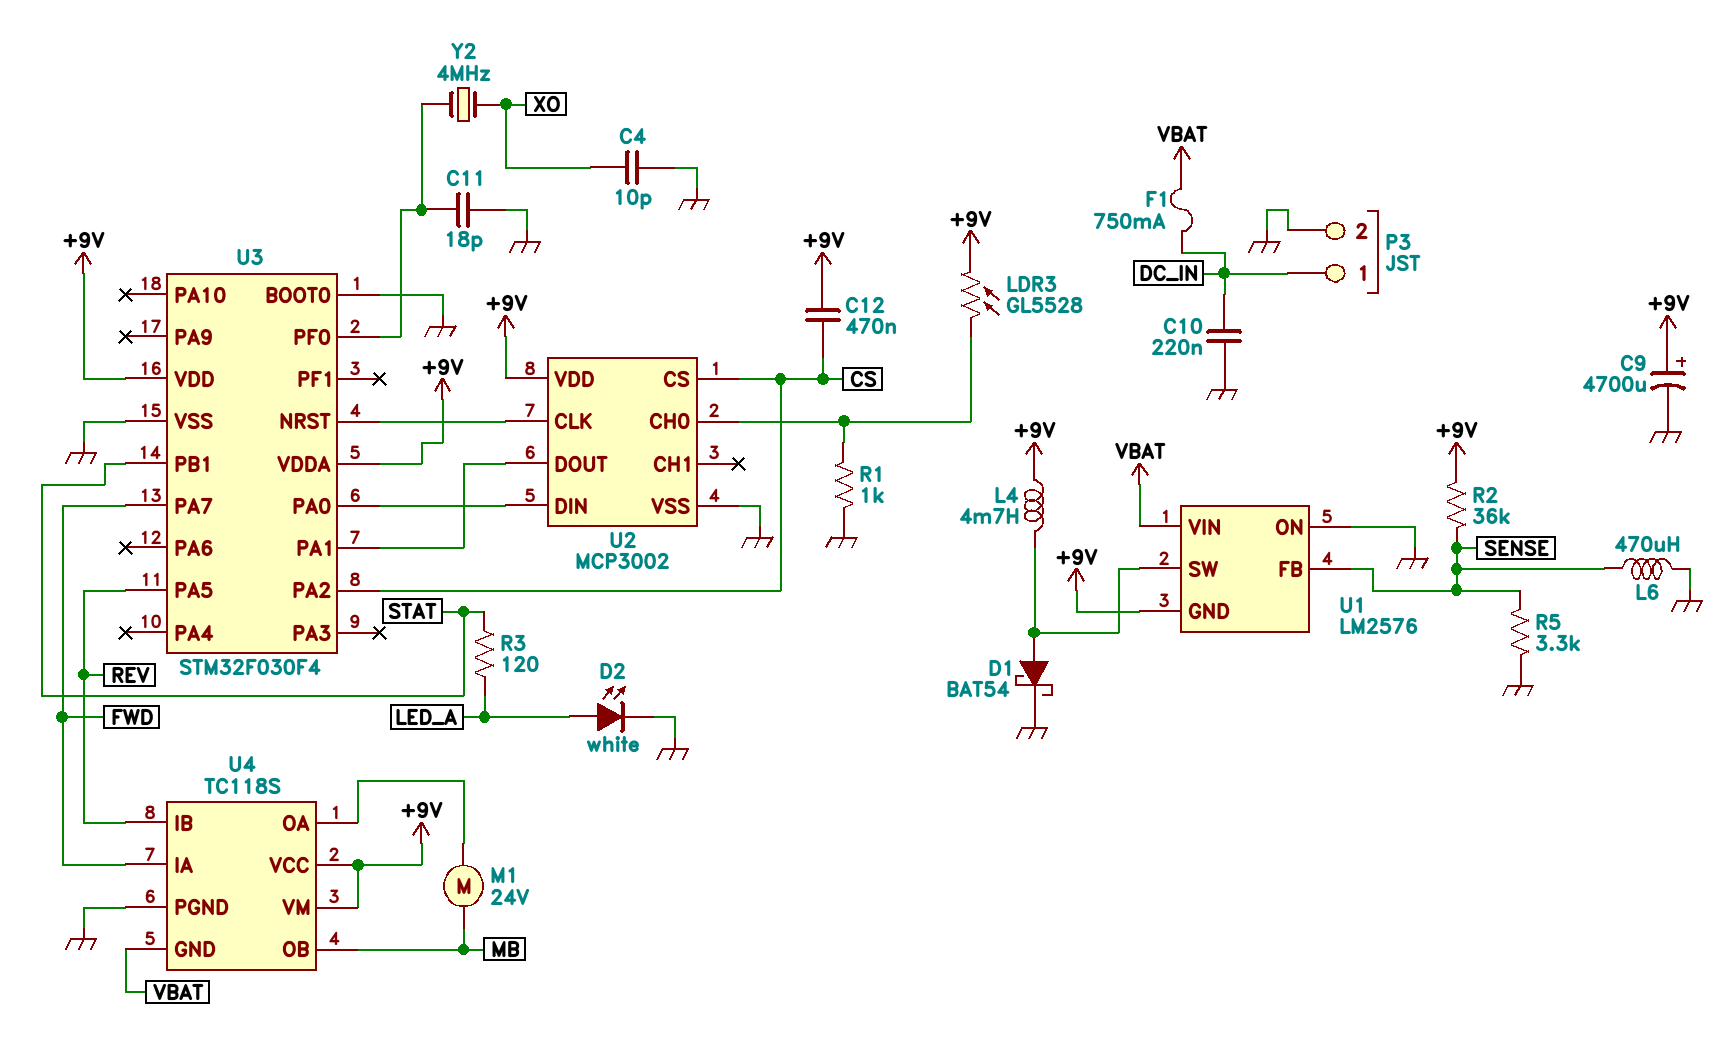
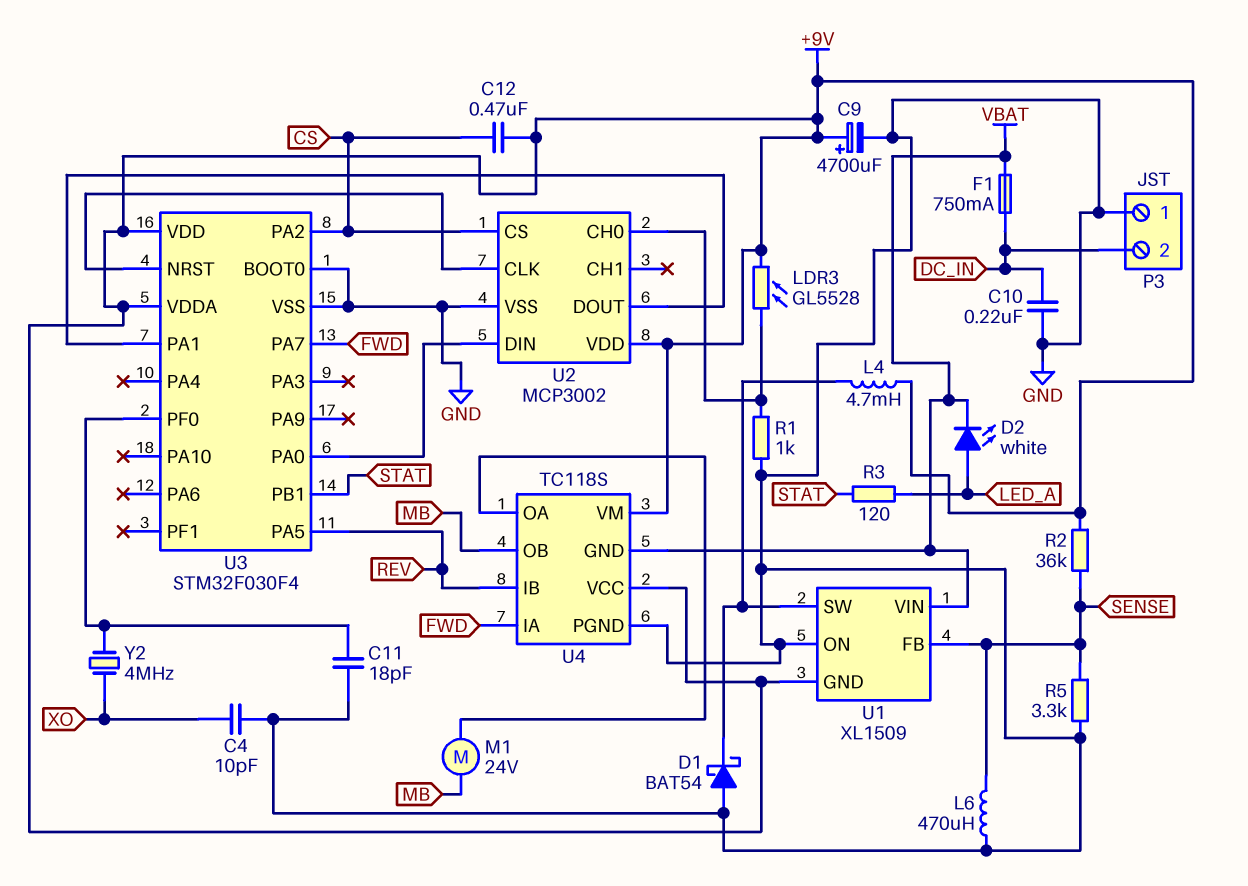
D1: schottky BAT54 (A U1/SW, K GND) -> schottky BAT54 (A GND, K U1/SW)
D2: LED white (A LED_A, K GND) -> LED white (A LED_A, K VBAT)
P3 pin 1: DC_IN -> GND
P3 pin 2: GND -> DC_IN
U1: LM2576 -> XL1509

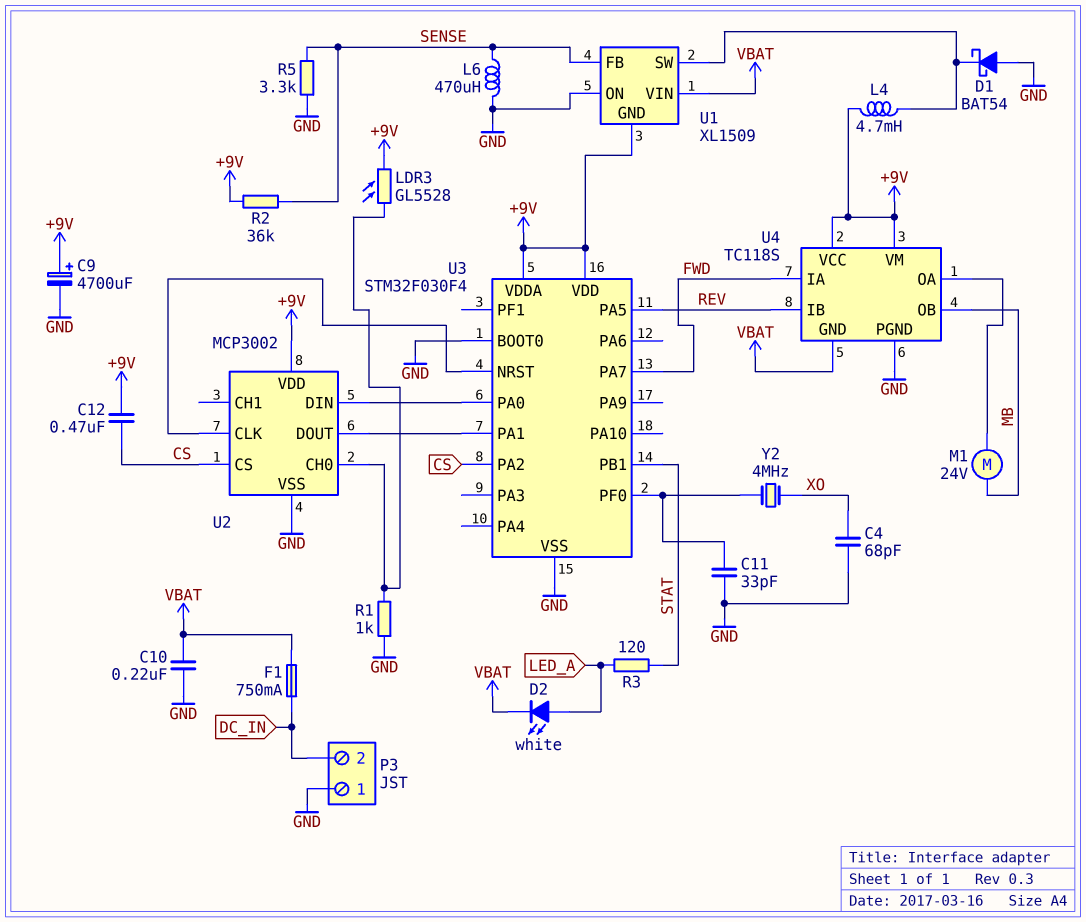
C4: 10pF (GND, XO) -> 68pF (GND, XO)
C10: 220nF (DC_IN, GND) -> 220nF (GND, VBAT)
C11: 18pF (GND, U3/PF0) -> 33pF (GND, U3/PF0)

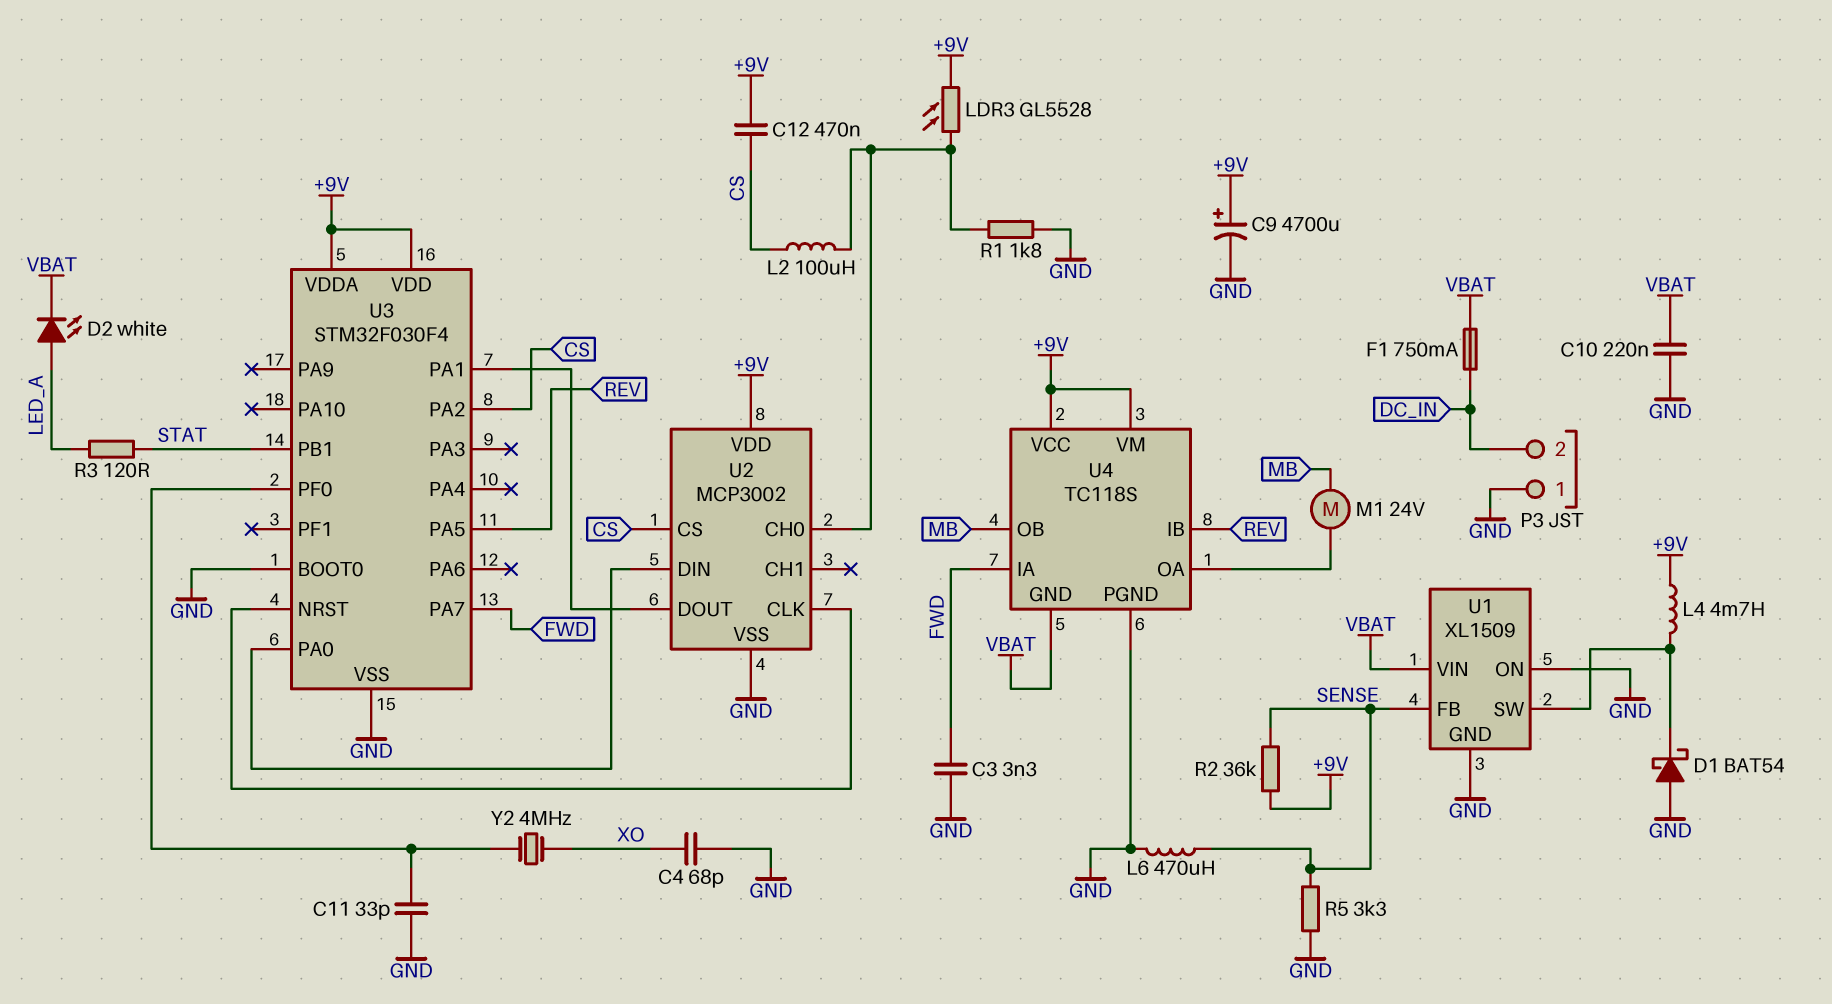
C3: none -> 3.3nF (FWD, GND)
L2: none -> 100uH (CS, U2/CH0)
R1: 1k (GND, U2/CH0) -> 1.8k (GND, U2/CH0)
U1 pin GND: +9V -> GND

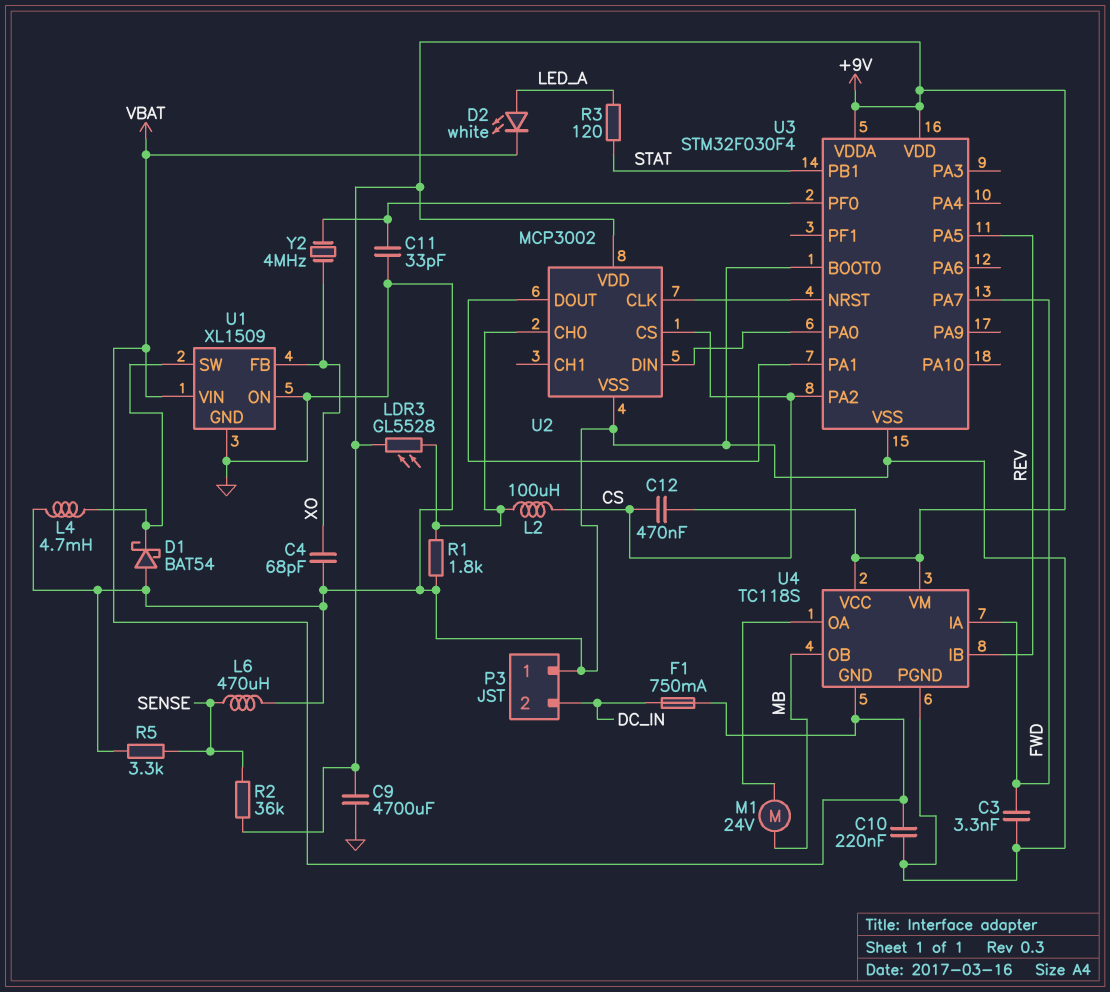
C9: 4700uF (plus +9V, minus GND) -> 4700uF (+9V, GND)
L4: 4.7mH (+9V, U1/SW) -> 4.7mH (GND, U1/SW)
U1 pin FB: SENSE -> XO

